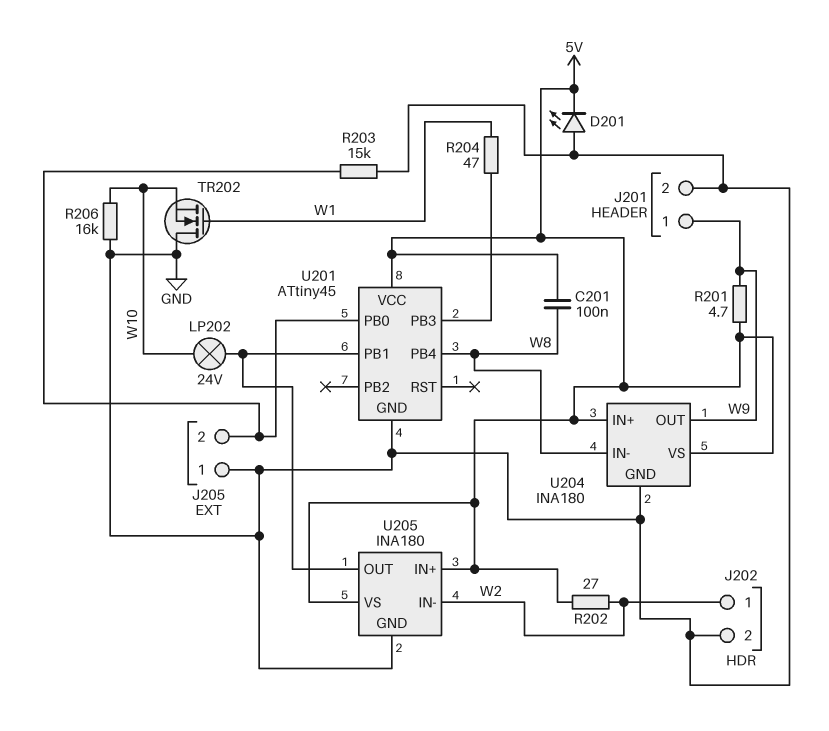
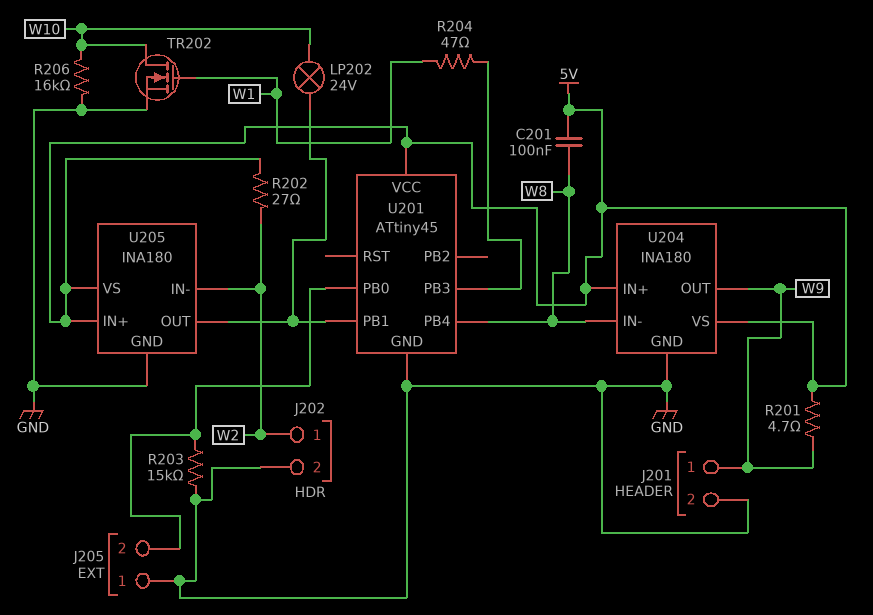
D201: LED (A GND, K 5V) -> none
TR202: NMOS (G W1, D GND, S W10) -> NMOS (G W1, D W10, S GND)

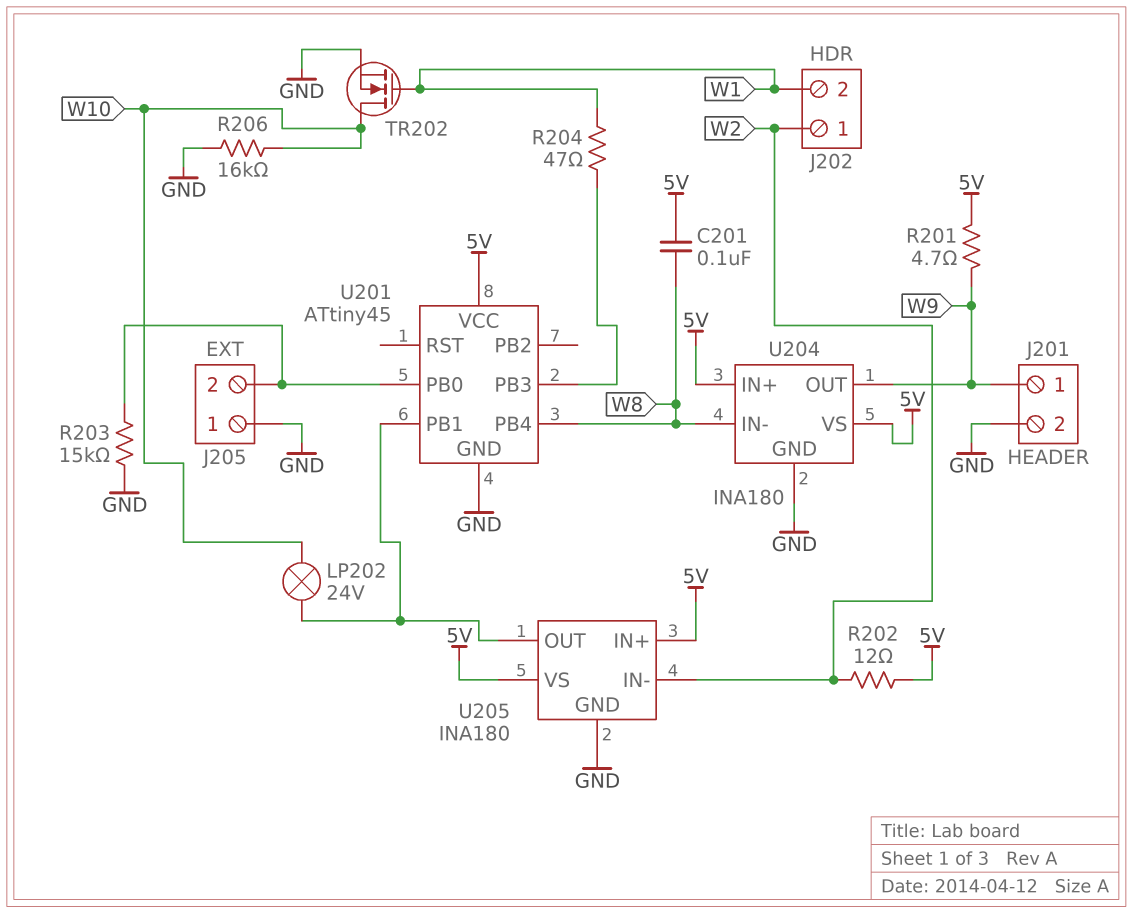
J202 pin 2: GND -> W1
R202: 27 (5V, W2) -> 12 (5V, W2)

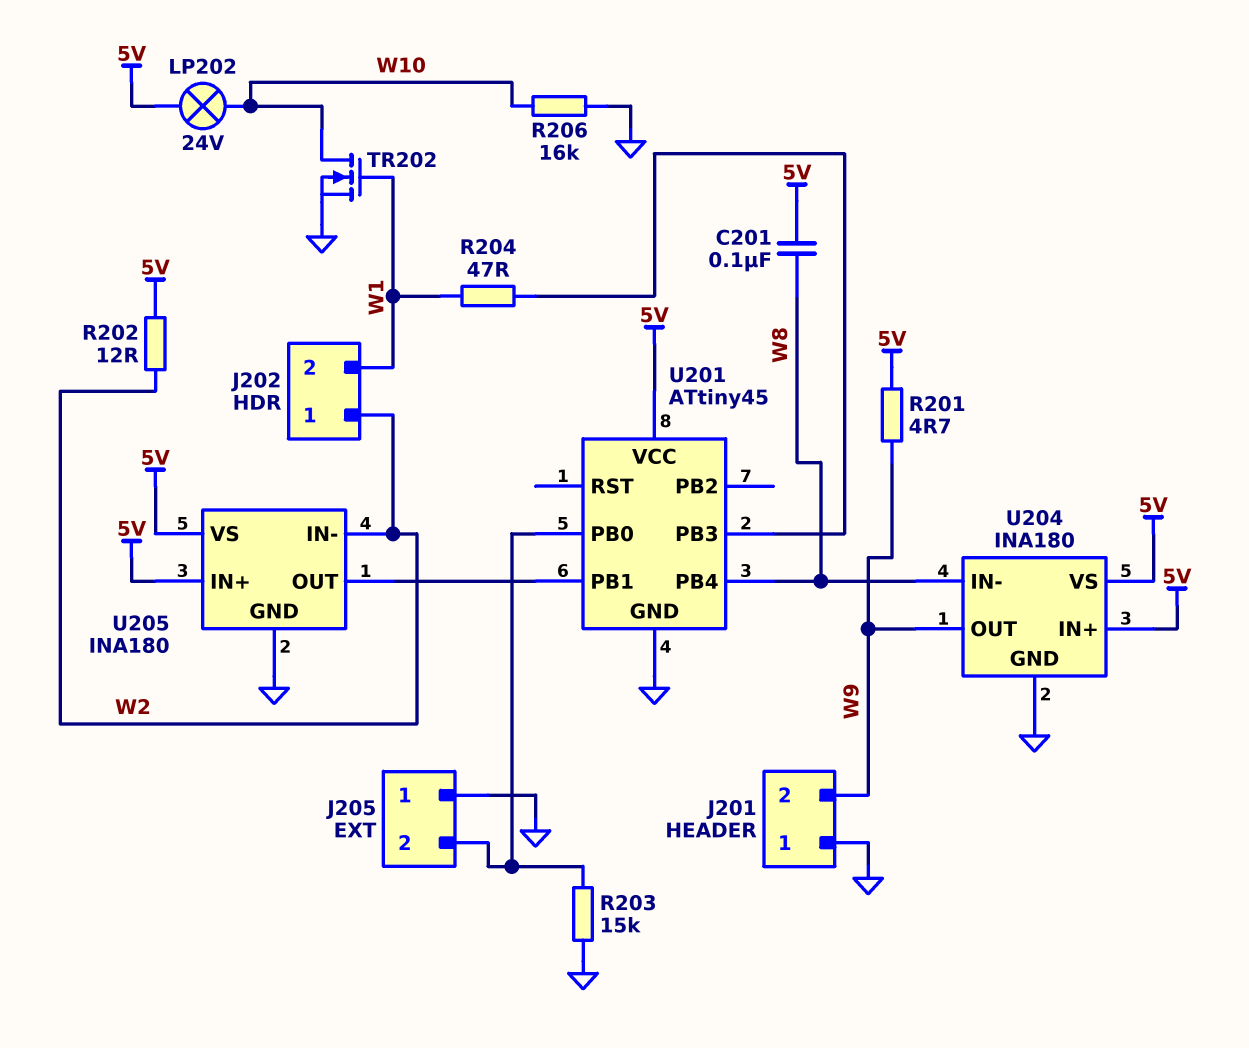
J201 pin 1: W9 -> GND
J201 pin 2: GND -> W9
LP202: lamp 24V (U201/PB1, W10) -> lamp 24V (5V, W10)

